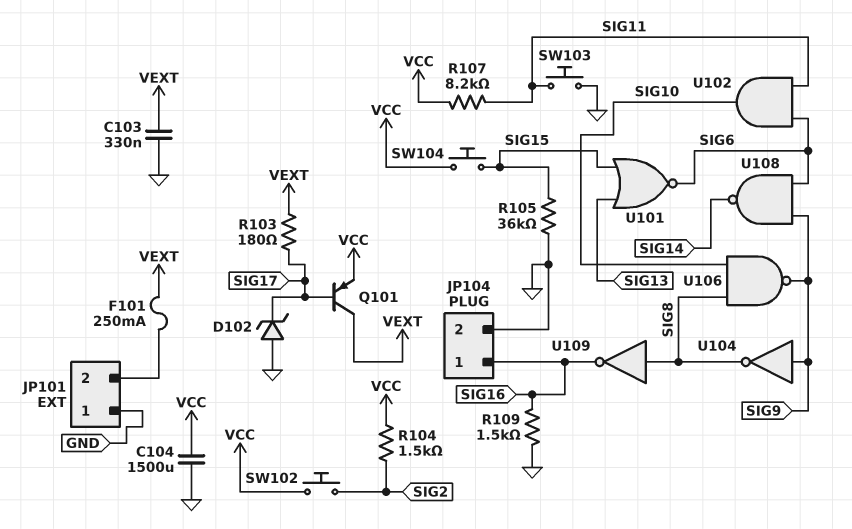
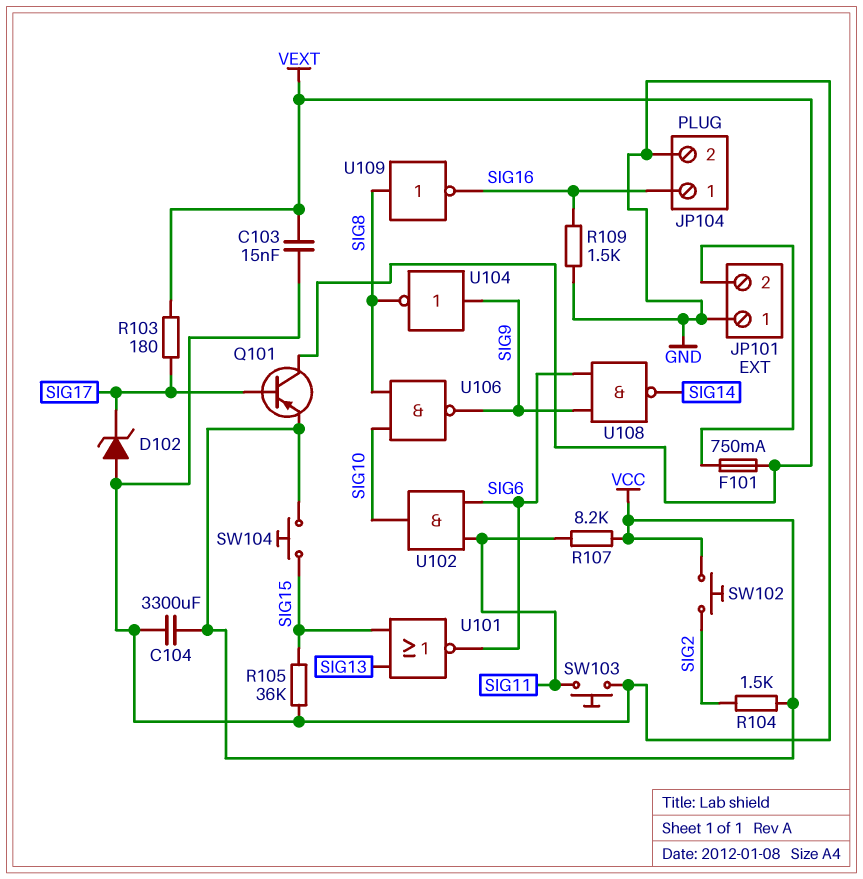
C103: 330nF (GND, VEXT) -> 15nF (GND, VEXT)
C104: 1500uF (GND, VCC) -> 3300uF (GND, VCC)
F101: 250mA (JP101/2, VEXT) -> 750mA (JP101/2, VEXT)

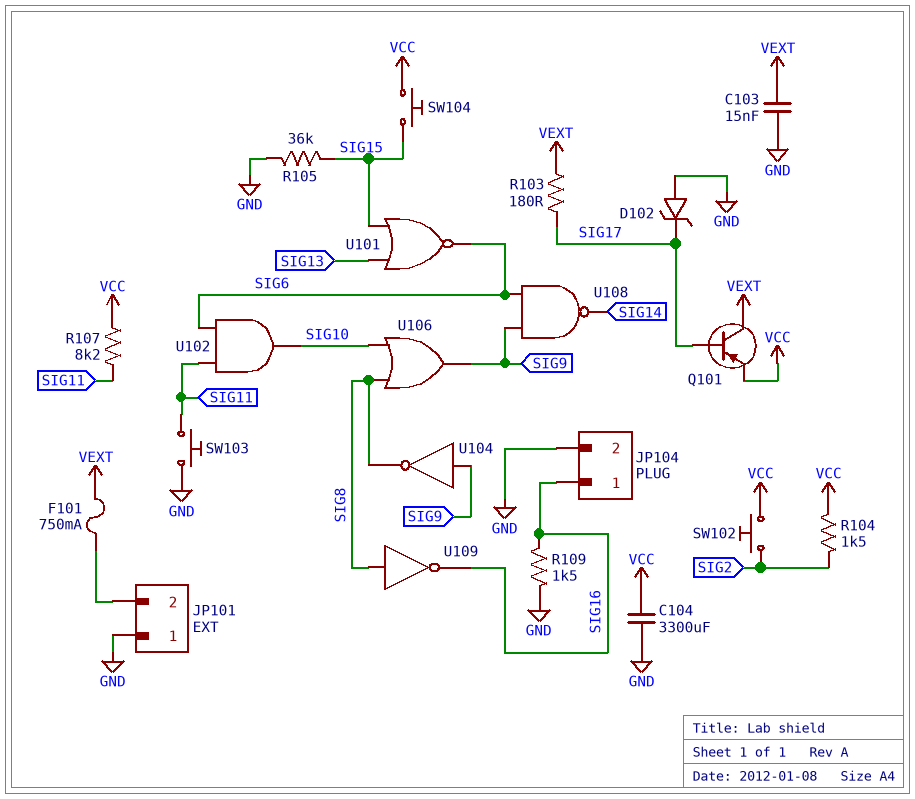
U106: NAND (in SIG8, in SIG10, out SIG9) -> OR (in SIG8, in SIG10, out SIG9)

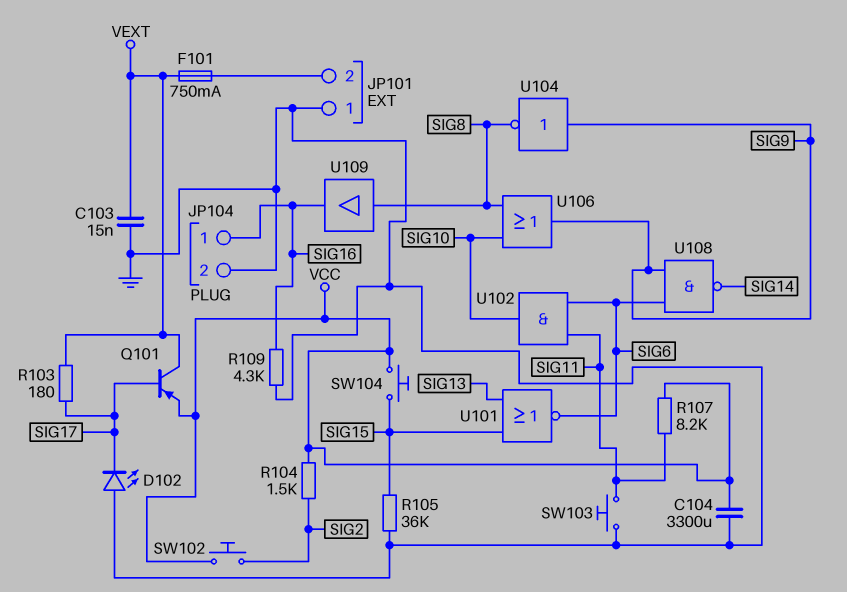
D102: zener (A GND, K SIG17) -> LED (A GND, K SIG17)
R109: 1.5k (GND, SIG16) -> 4.3k (GND, SIG16)
U109: NOT (in SIG8, out SIG16) -> buffer (in SIG8, out SIG16)

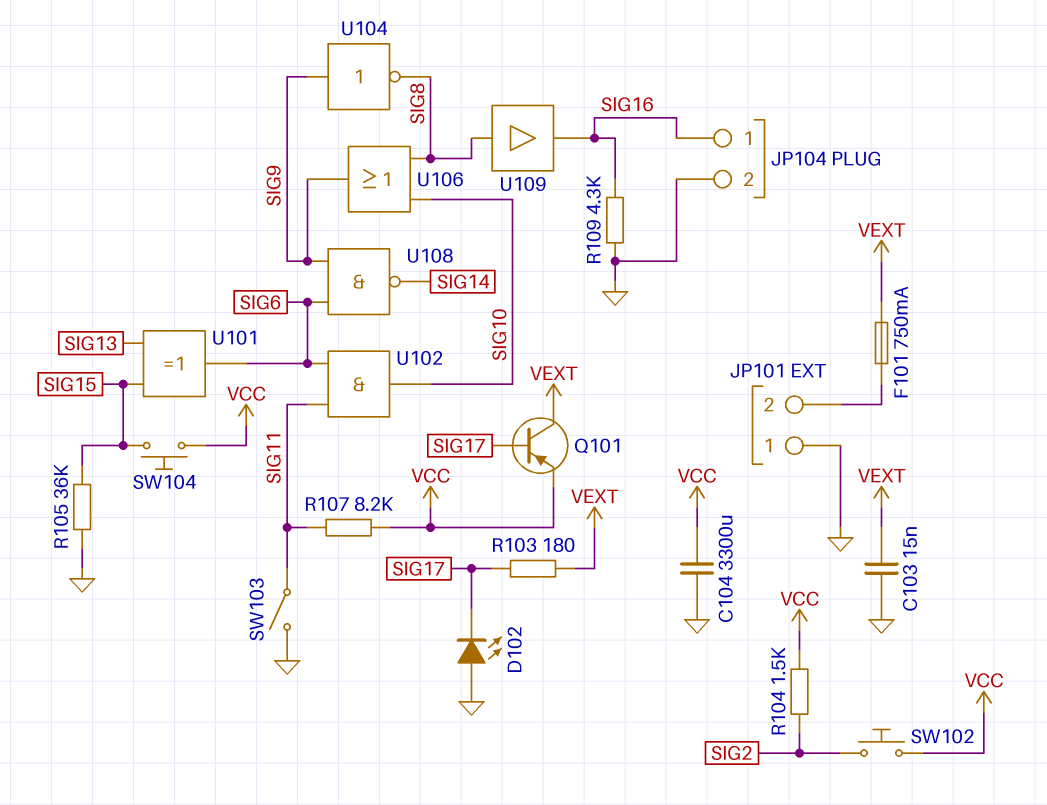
SW103: button (GND, SIG11) -> switch (GND, SIG11)
U101: NOR (in SIG13, in SIG15, out SIG6) -> XOR (in SIG13, in SIG15, out SIG6)

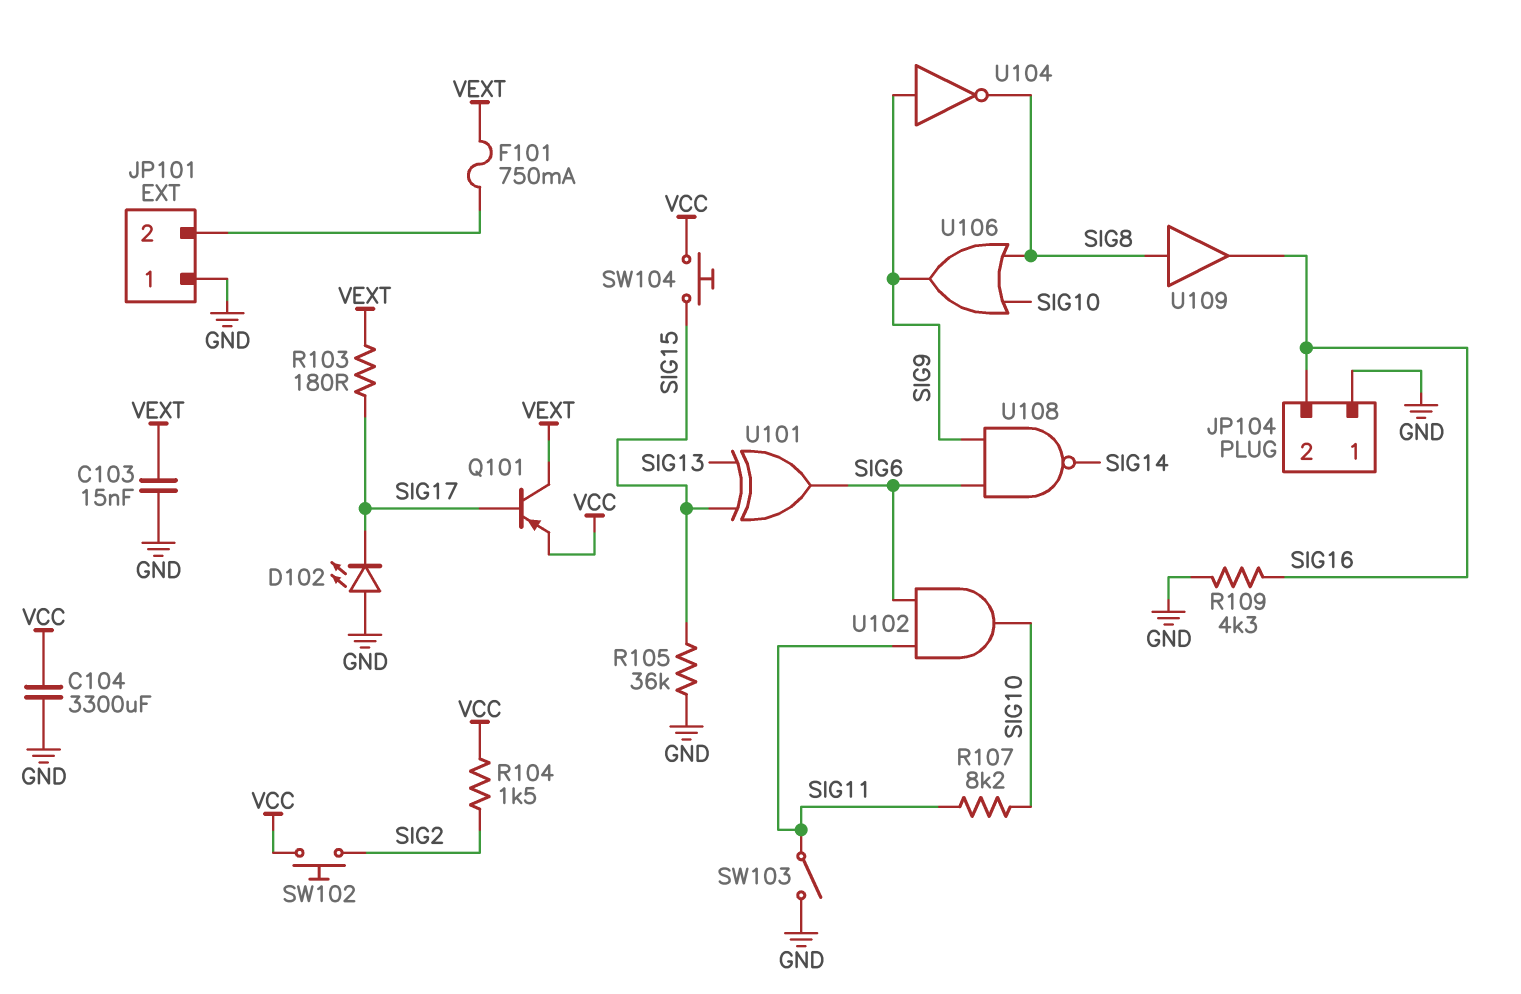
JP104 pin 1: SIG16 -> GND
JP104 pin 2: GND -> SIG16
R107: 8.2k (SIG11, VCC) -> 8.2k (SIG10, SIG11)

